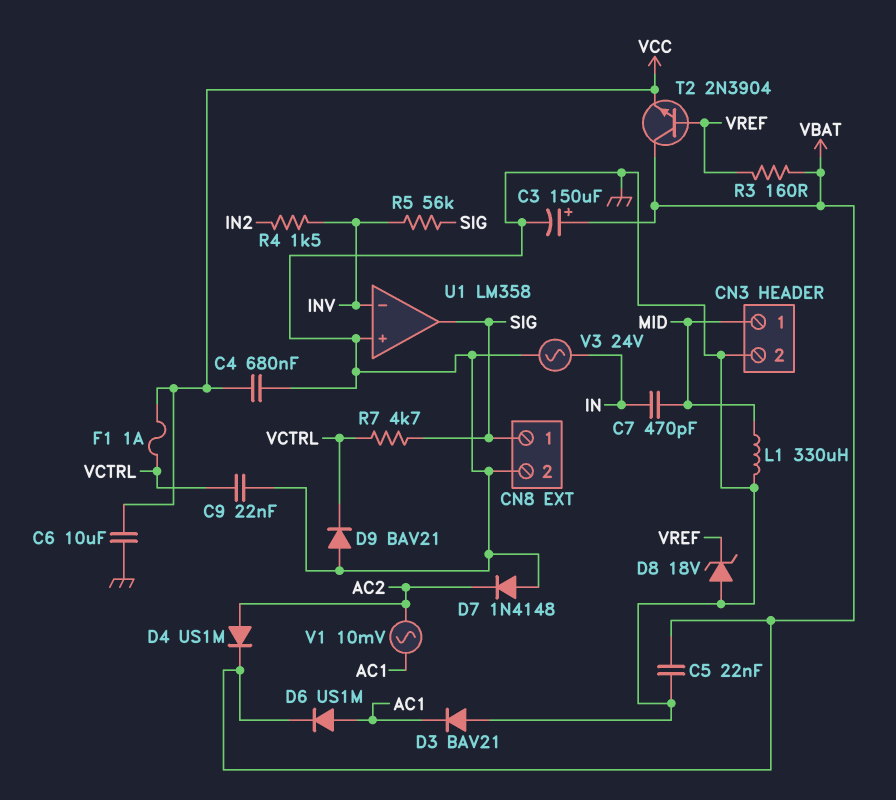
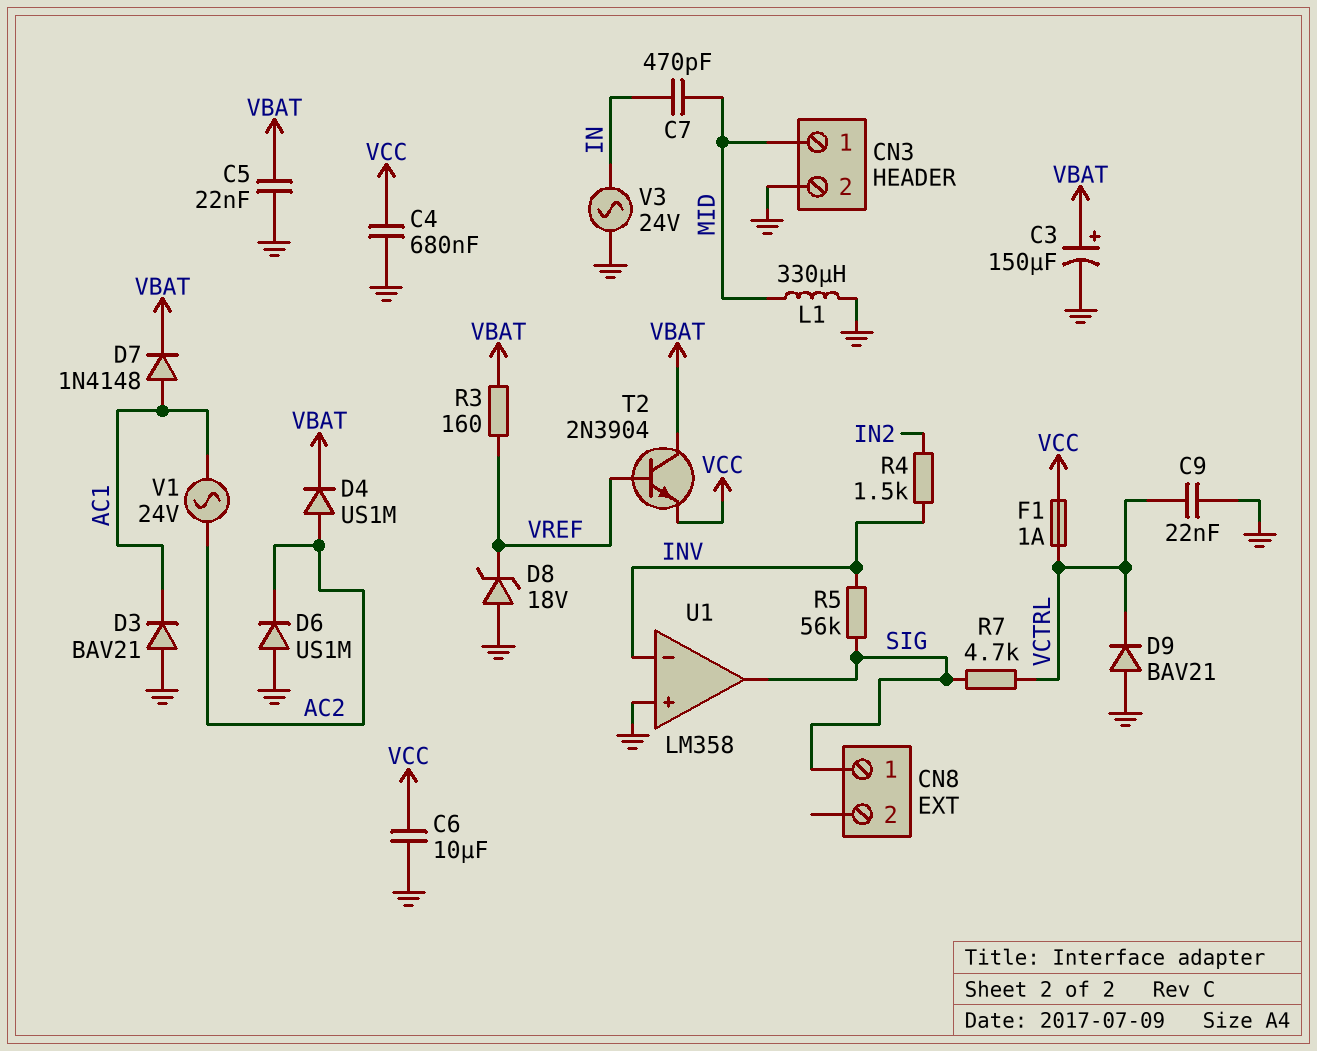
CN8 pin 2: GND -> none
D6: diode US1M (A AC1, K VBAT) -> diode US1M (A GND, K AC2)
D7: diode 1N4148 (A GND, K AC2) -> diode 1N4148 (A AC1, K VBAT)
V1: AC 10mV (AC1, AC2) -> AC 24V (AC1, AC2)

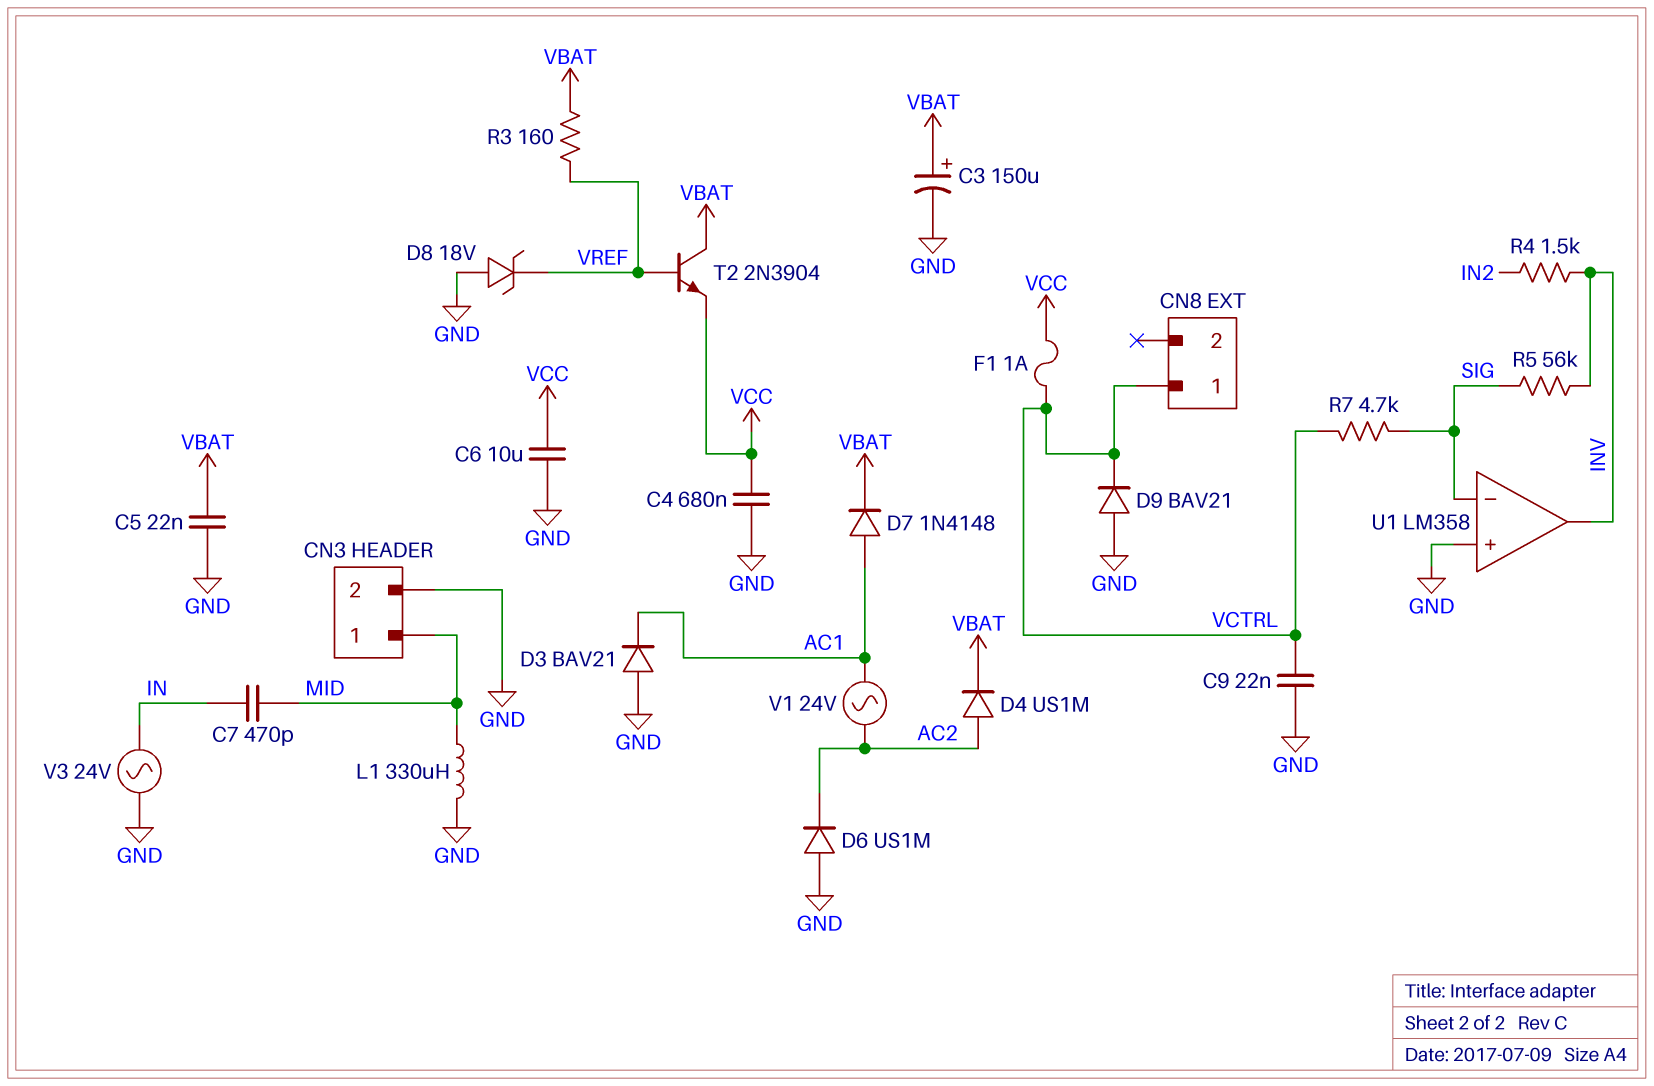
CN8 pin 1: SIG -> VCTRL
U1 pin in-: INV -> SIG
U1 pin out: SIG -> INV

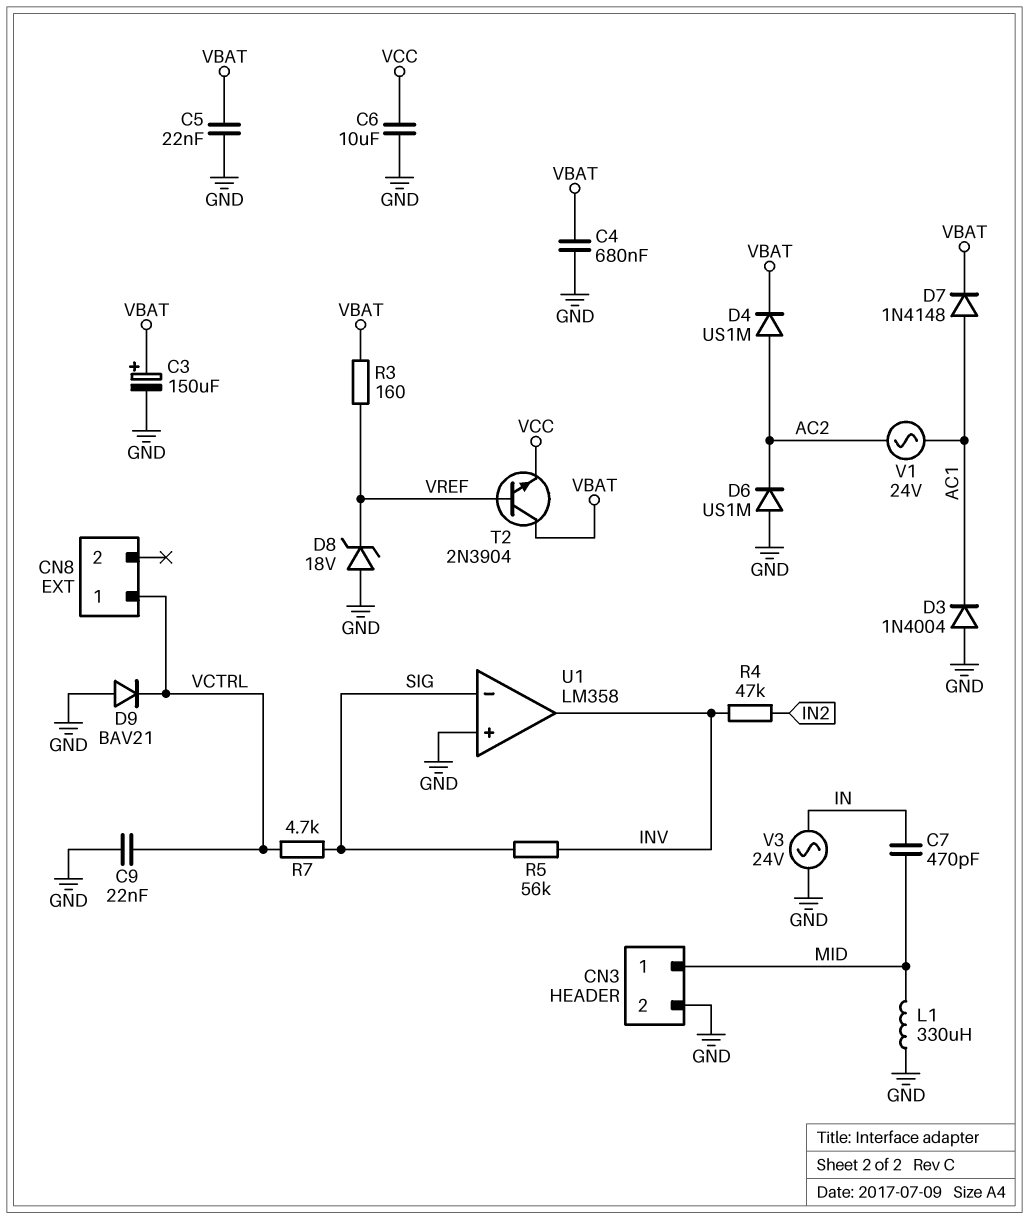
C4: 680nF (GND, VCC) -> 680nF (GND, VBAT)
D3: diode BAV21 (A GND, K AC1) -> diode 1N4004 (A GND, K AC1)
F1: 1A (VCC, VCTRL) -> none
R4: 1.5k (IN2, INV) -> 47k (IN2, INV)

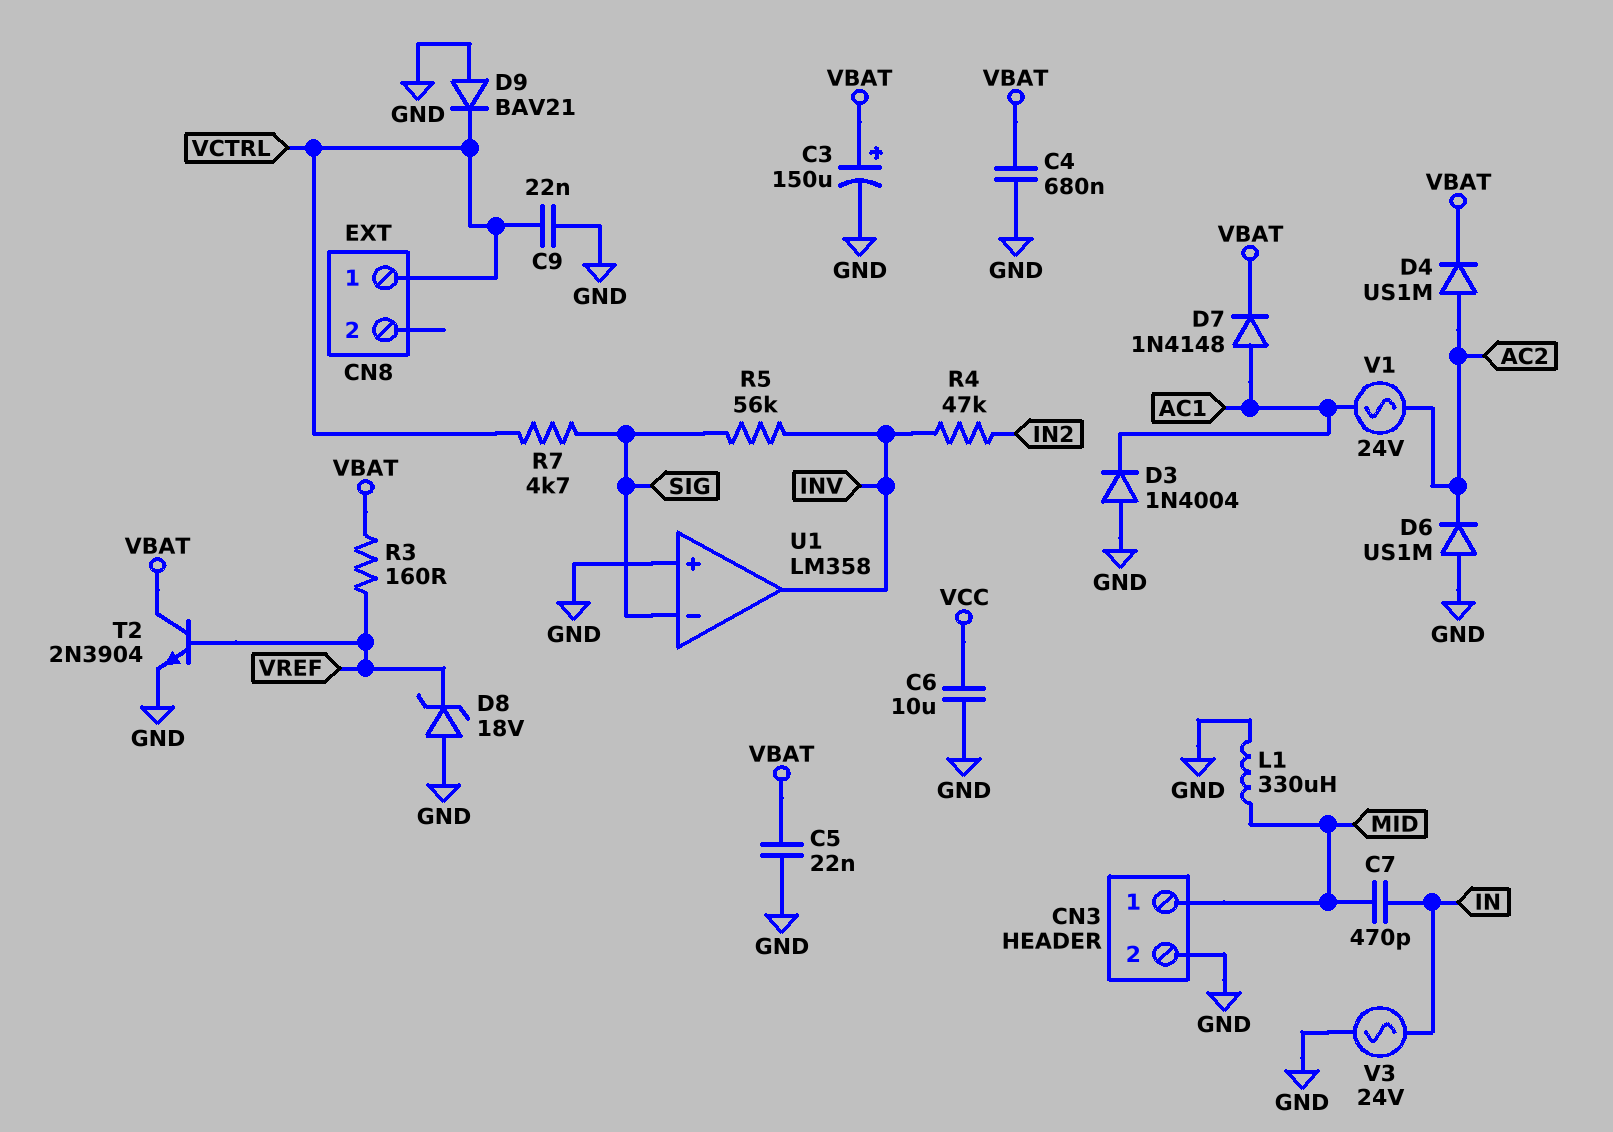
T2: NPN 2N3904 (B VREF, C VBAT, E VCC) -> NPN 2N3904 (B VREF, C VBAT, E GND)

